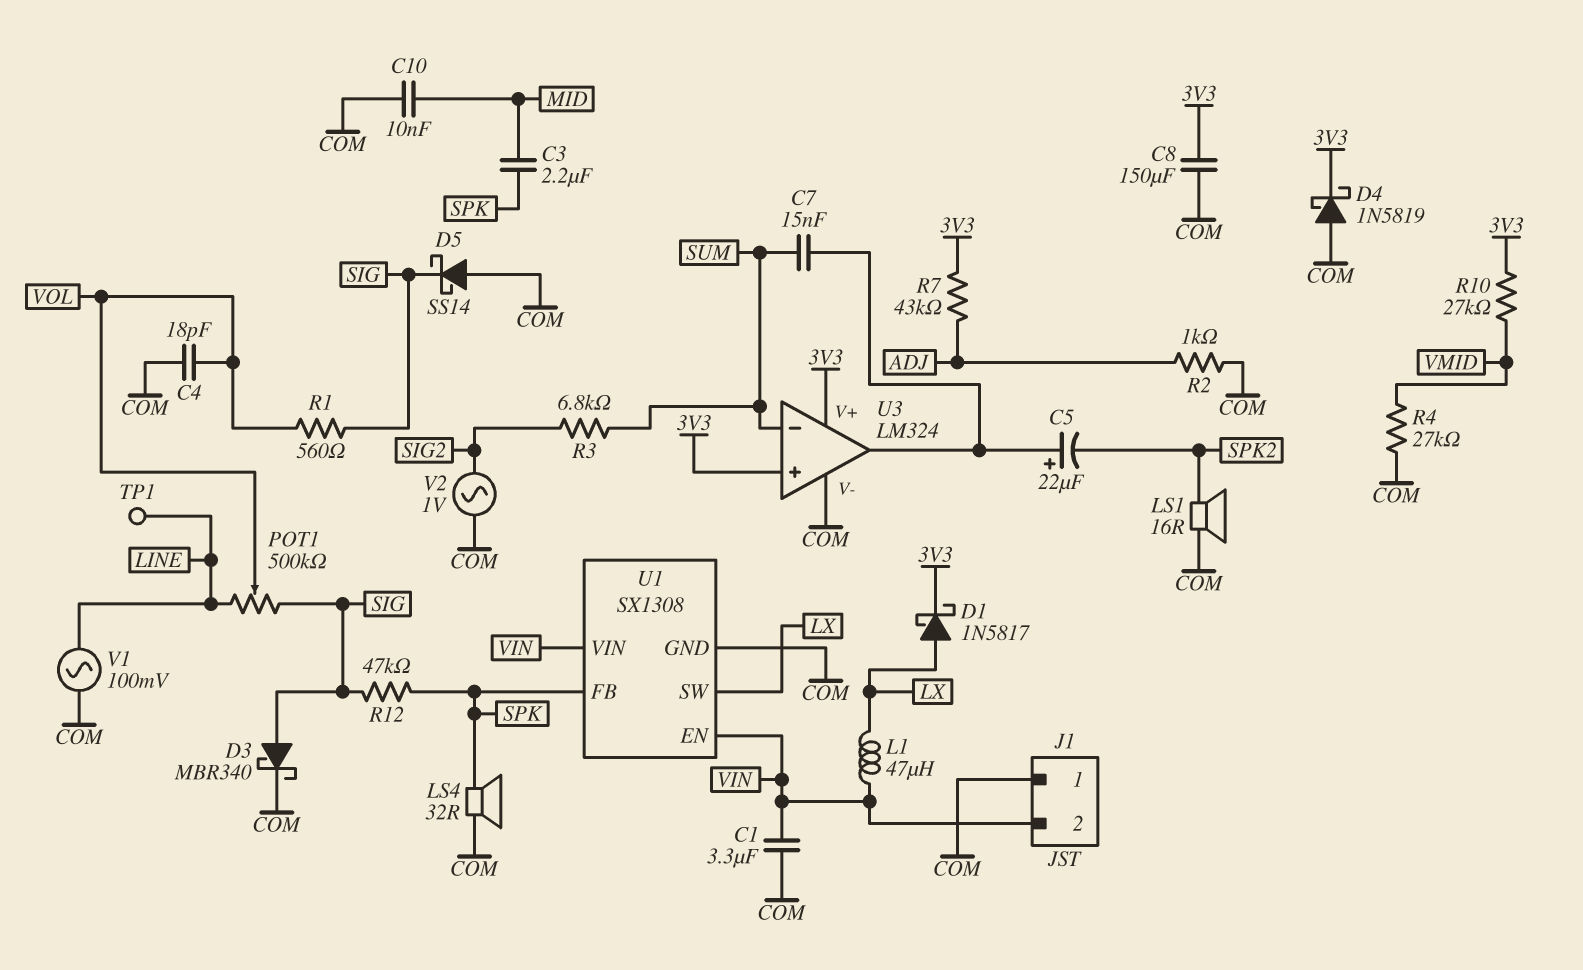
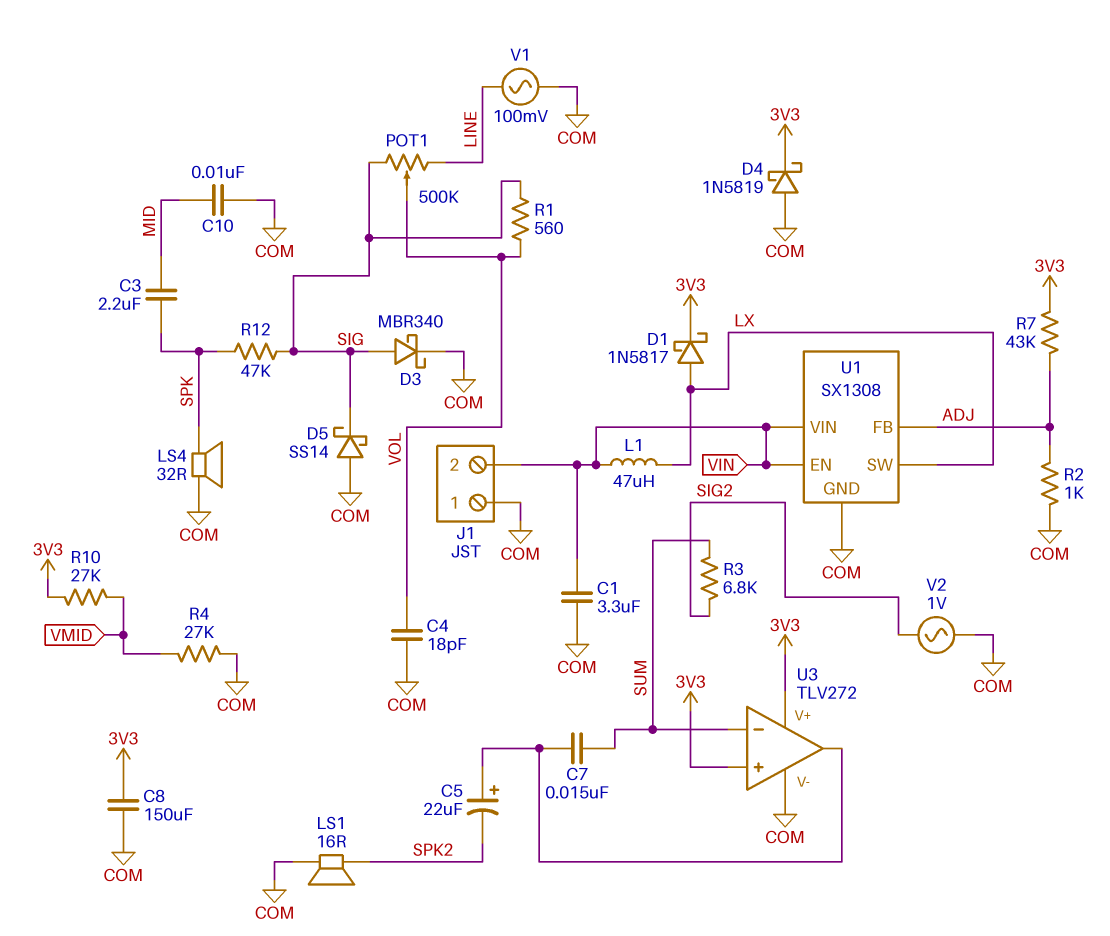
TP1: test point (LINE) -> none
U1 pin FB: SPK -> ADJ
U3: LM324 -> TLV272

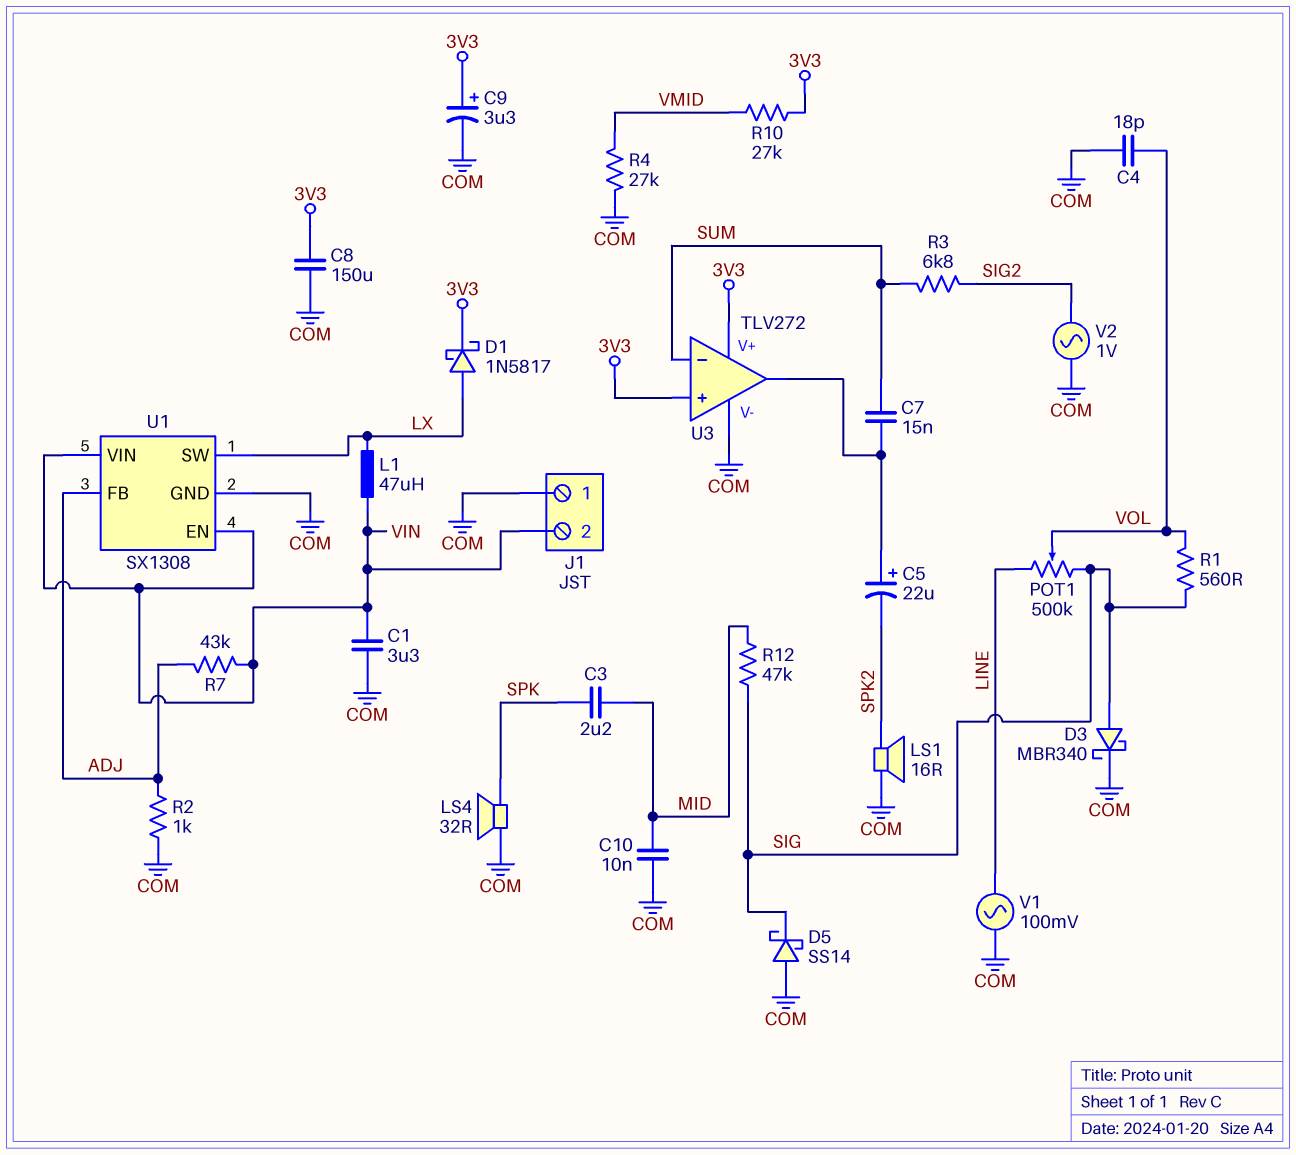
C9: none -> 3.3uF (plus 3V3, minus COM)
D4: schottky 1N5819 (A COM, K 3V3) -> none
R7: 43k (3V3, ADJ) -> 43k (ADJ, VIN)
R12: 47k (SIG, SPK) -> 47k (MID, SIG)

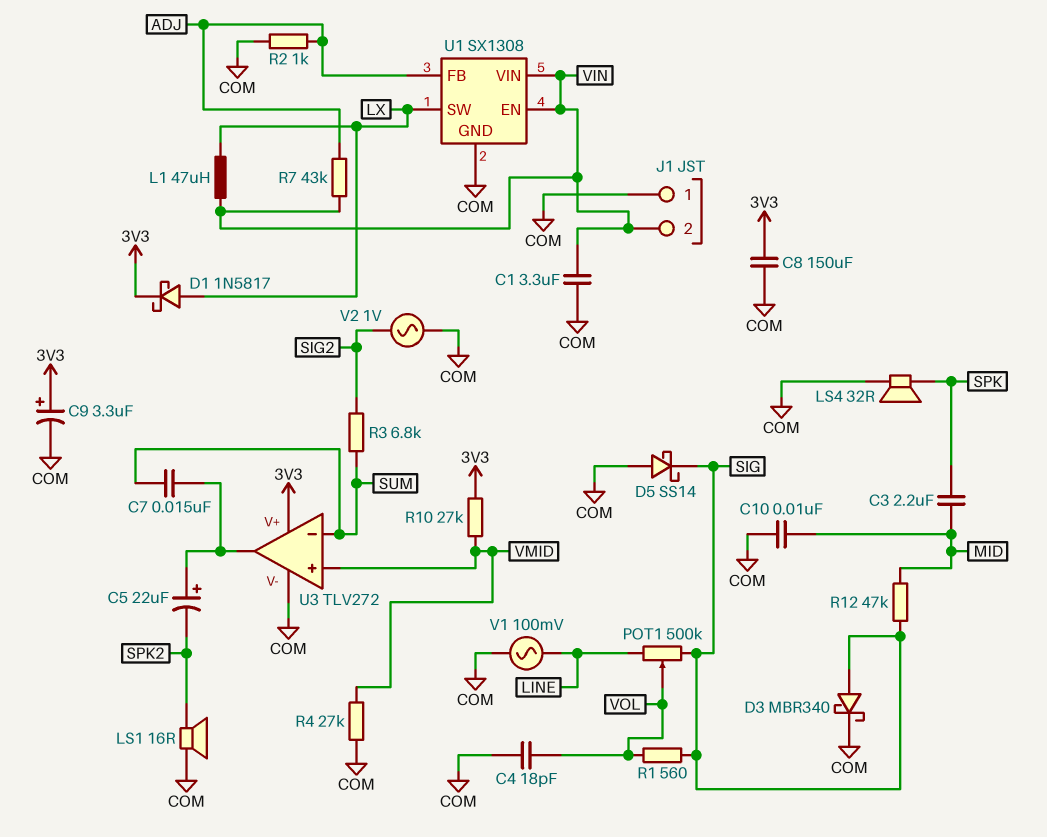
U3 pin in+: 3V3 -> VMID

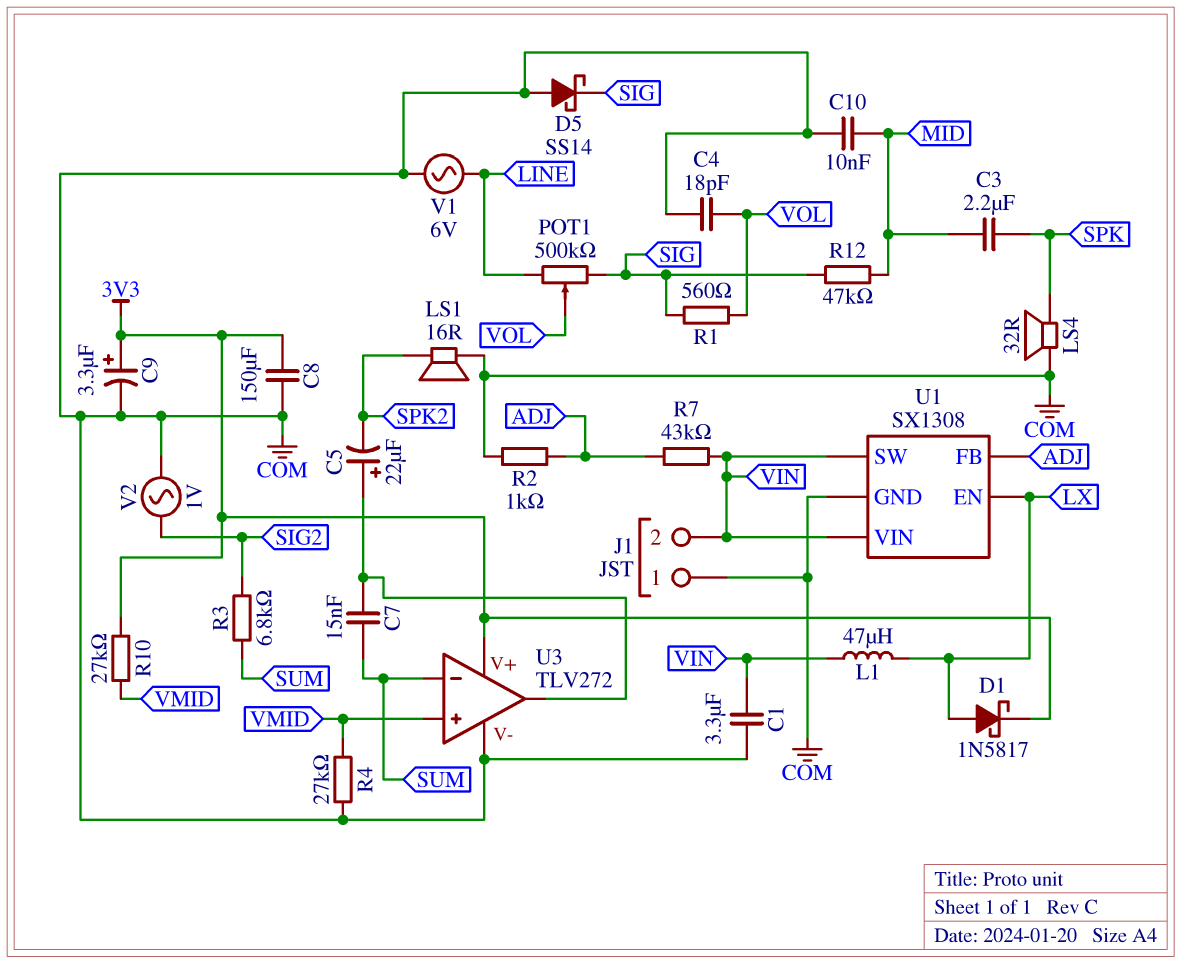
D3: schottky MBR340 (A SIG, K COM) -> none
U1 pin EN: VIN -> LX
U1 pin SW: LX -> VIN
V1: AC 100mV (COM, LINE) -> AC 6V (COM, LINE)

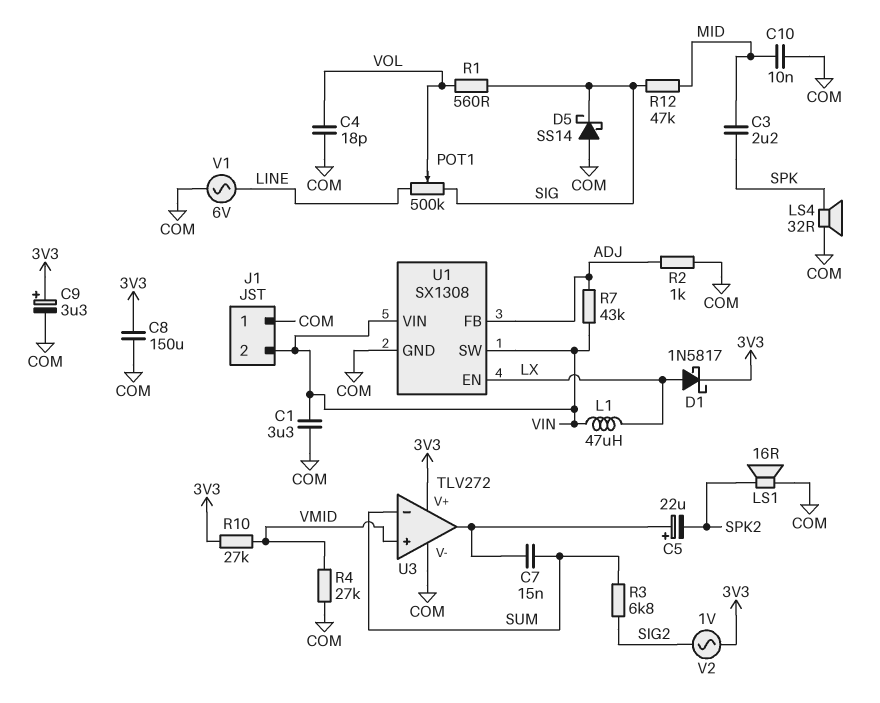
V2: AC 1V (COM, SIG2) -> AC 1V (3V3, SIG2)

